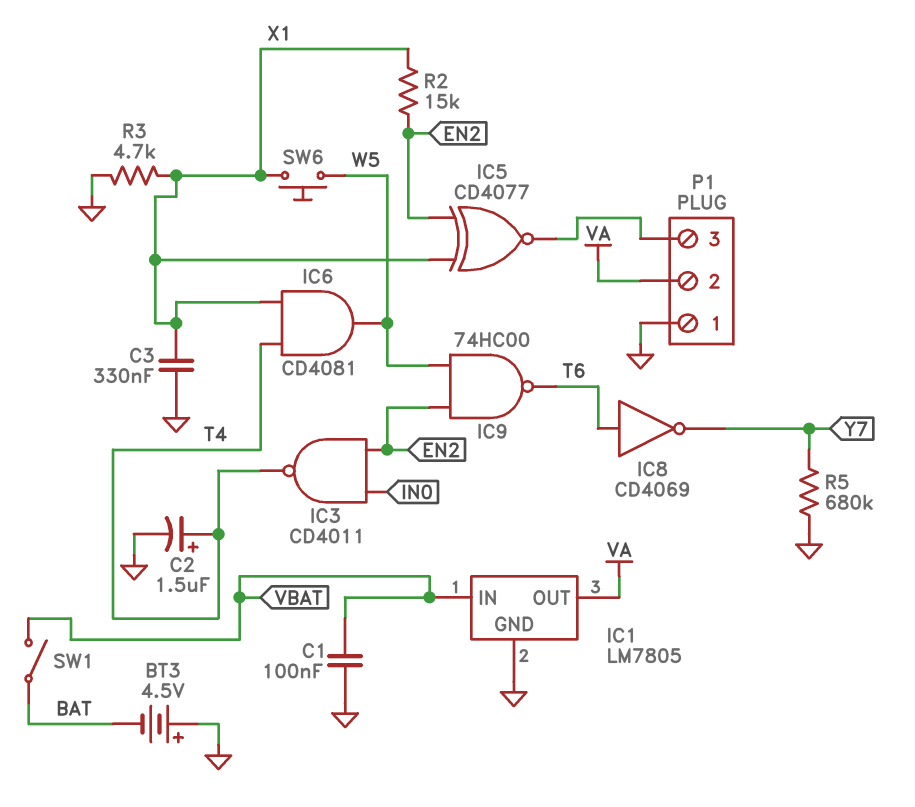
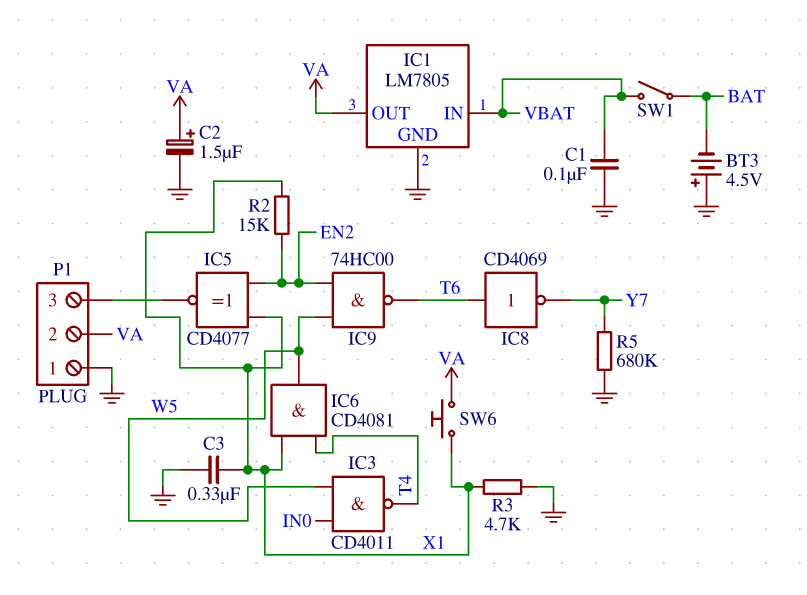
C2: 1.5uF (plus T4, minus GND) -> 1.5uF (plus VA, minus GND)
IC3: NAND CD4011 (in EN2, in IN0, out T4) -> NAND CD4011 (in IN0, in W5, out T4)
SW6: button (W5, X1) -> button (VA, X1)

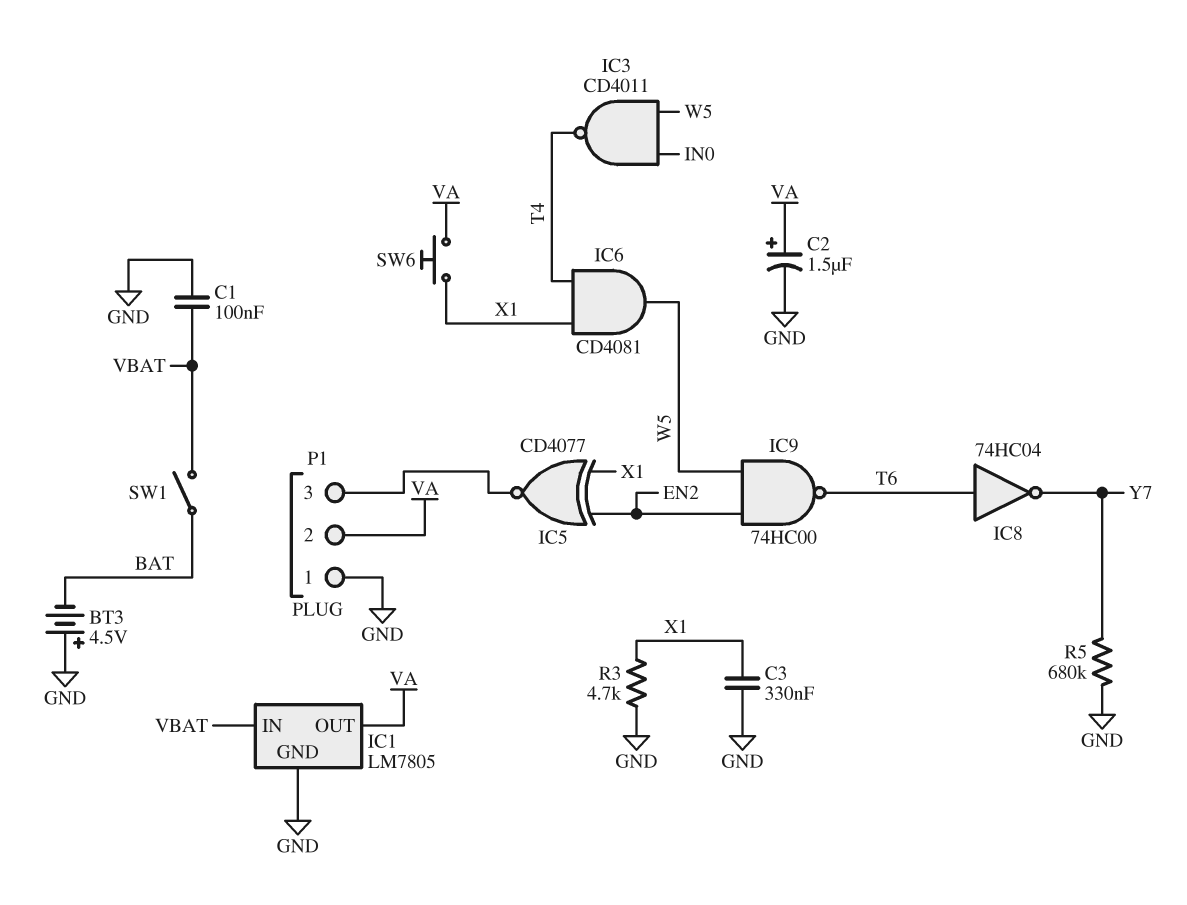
IC8: NOT CD4069 (in T6, out Y7) -> NOT 74HC04 (in T6, out Y7)
R2: 15k (EN2, X1) -> none

